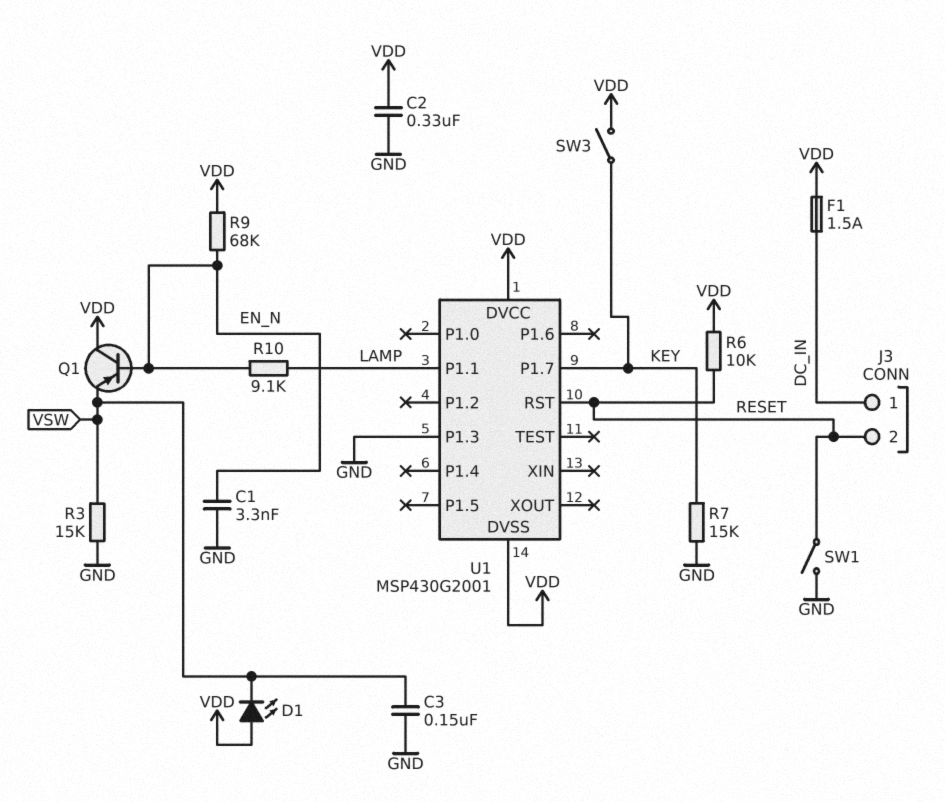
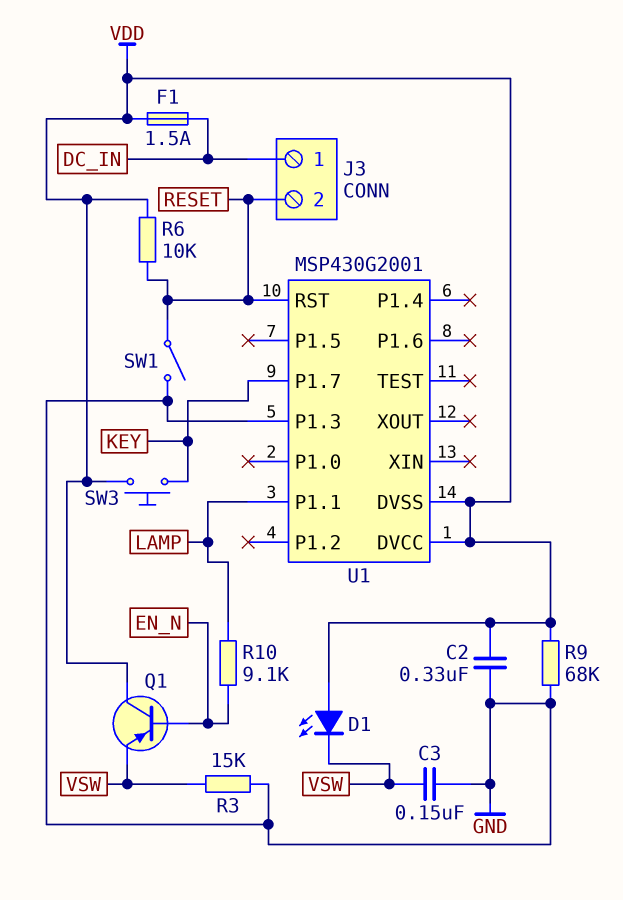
C1: 3.3nF (EN_N, GND) -> none
R7: 15k (GND, KEY) -> none
R9: 68k (EN_N, VDD) -> 68k (GND, VDD)
SW3: switch (KEY, VDD) -> button (KEY, VDD)

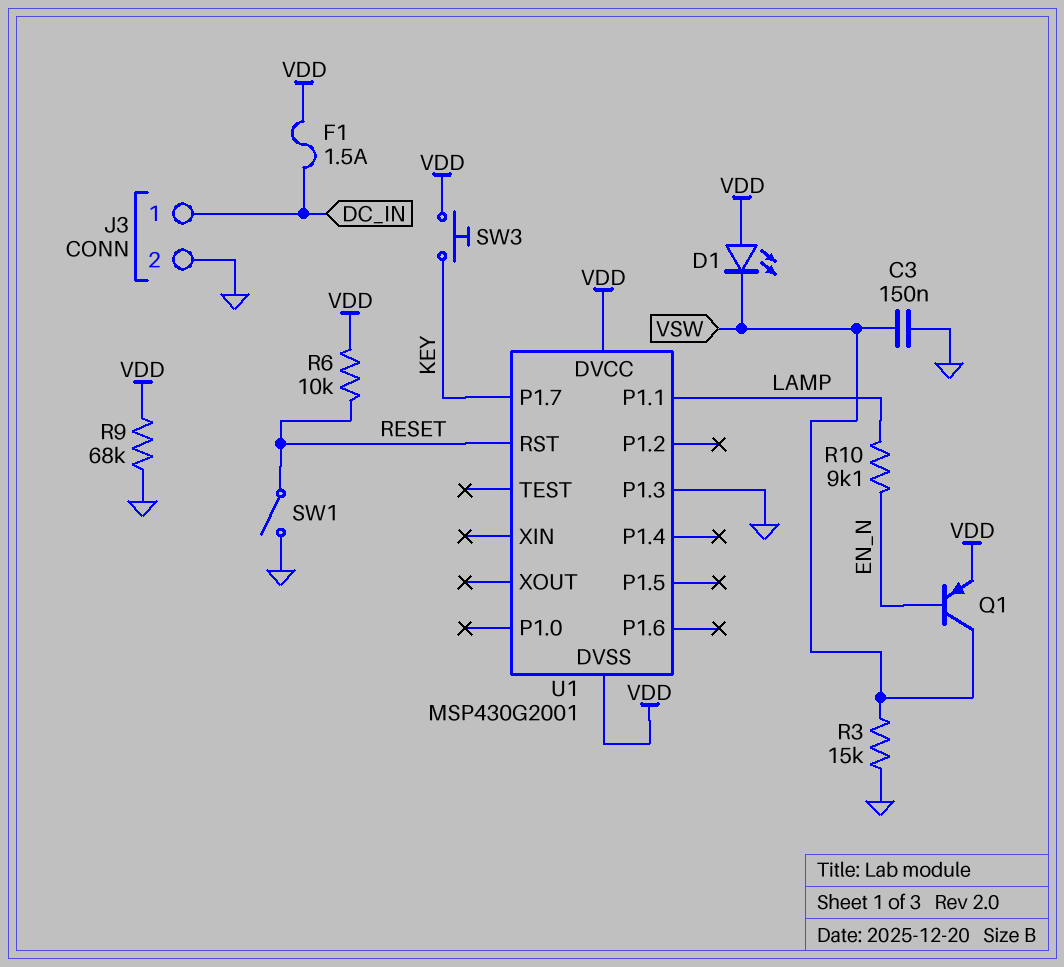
C2: 330nF (GND, VDD) -> none
J3 pin 2: RESET -> GND
Q1: PNP (B EN_N, C VDD, E VSW) -> PNP (B EN_N, C VSW, E VDD)

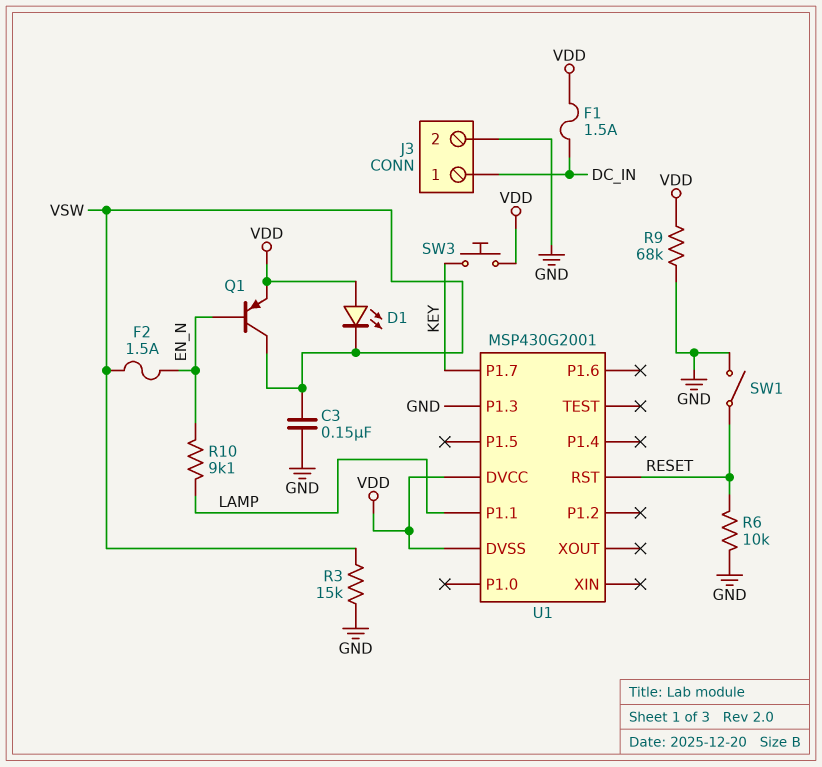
F2: none -> 1.5A (EN_N, VSW)
R6: 10k (RESET, VDD) -> 10k (GND, RESET)

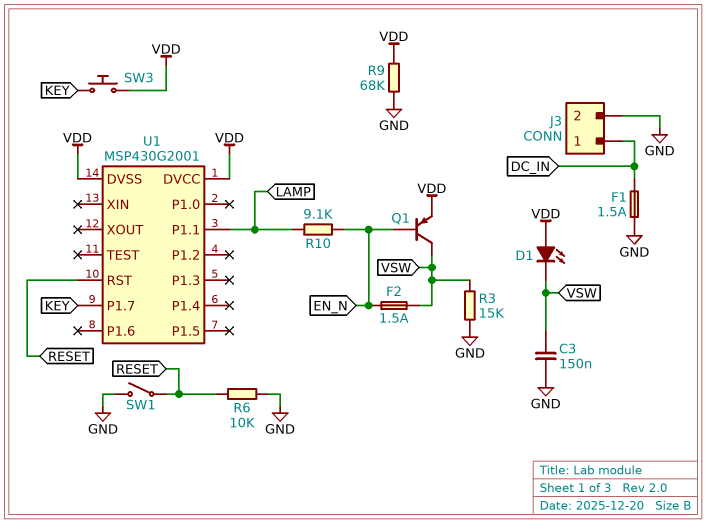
F1: 1.5A (DC_IN, VDD) -> 1.5A (DC_IN, GND)
U1 pin P1.3: GND -> none

